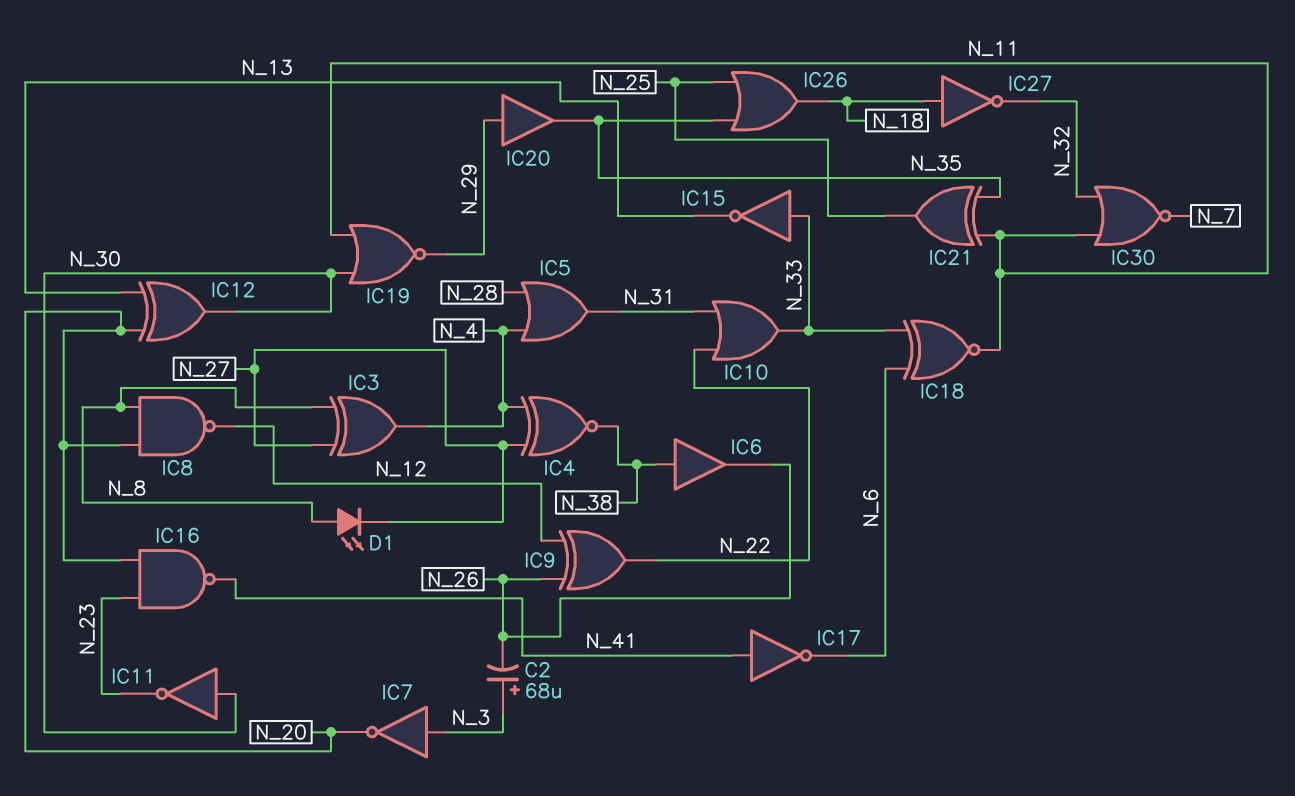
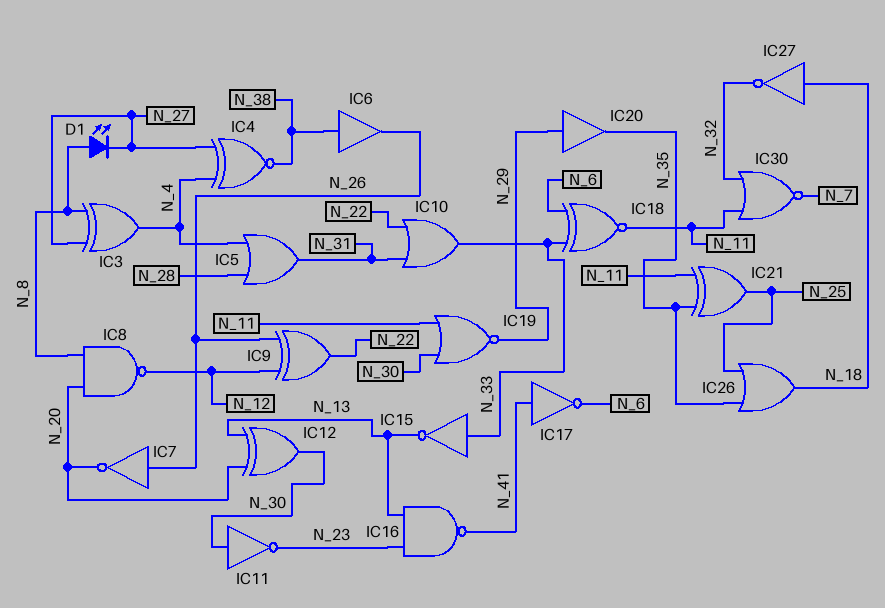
C2: 68uF (plus N_3, minus N_26) -> none
IC7: NOT (in N_3, out N_20) -> NOT (in N_26, out N_20)
IC16: NAND (in N_20, in N_23, out N_41) -> NAND (in N_13, in N_23, out N_41)

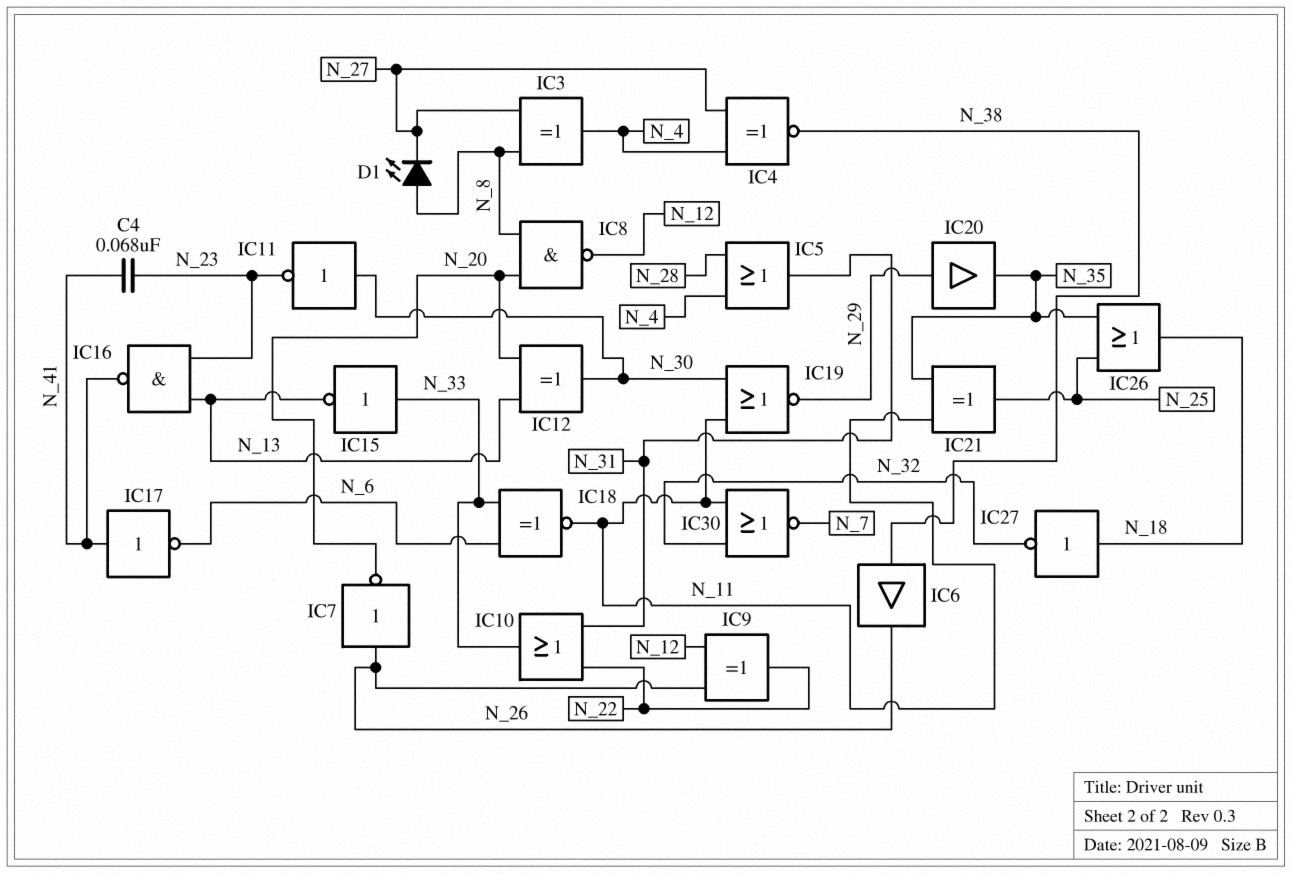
C4: none -> 68nF (N_23, N_41)

